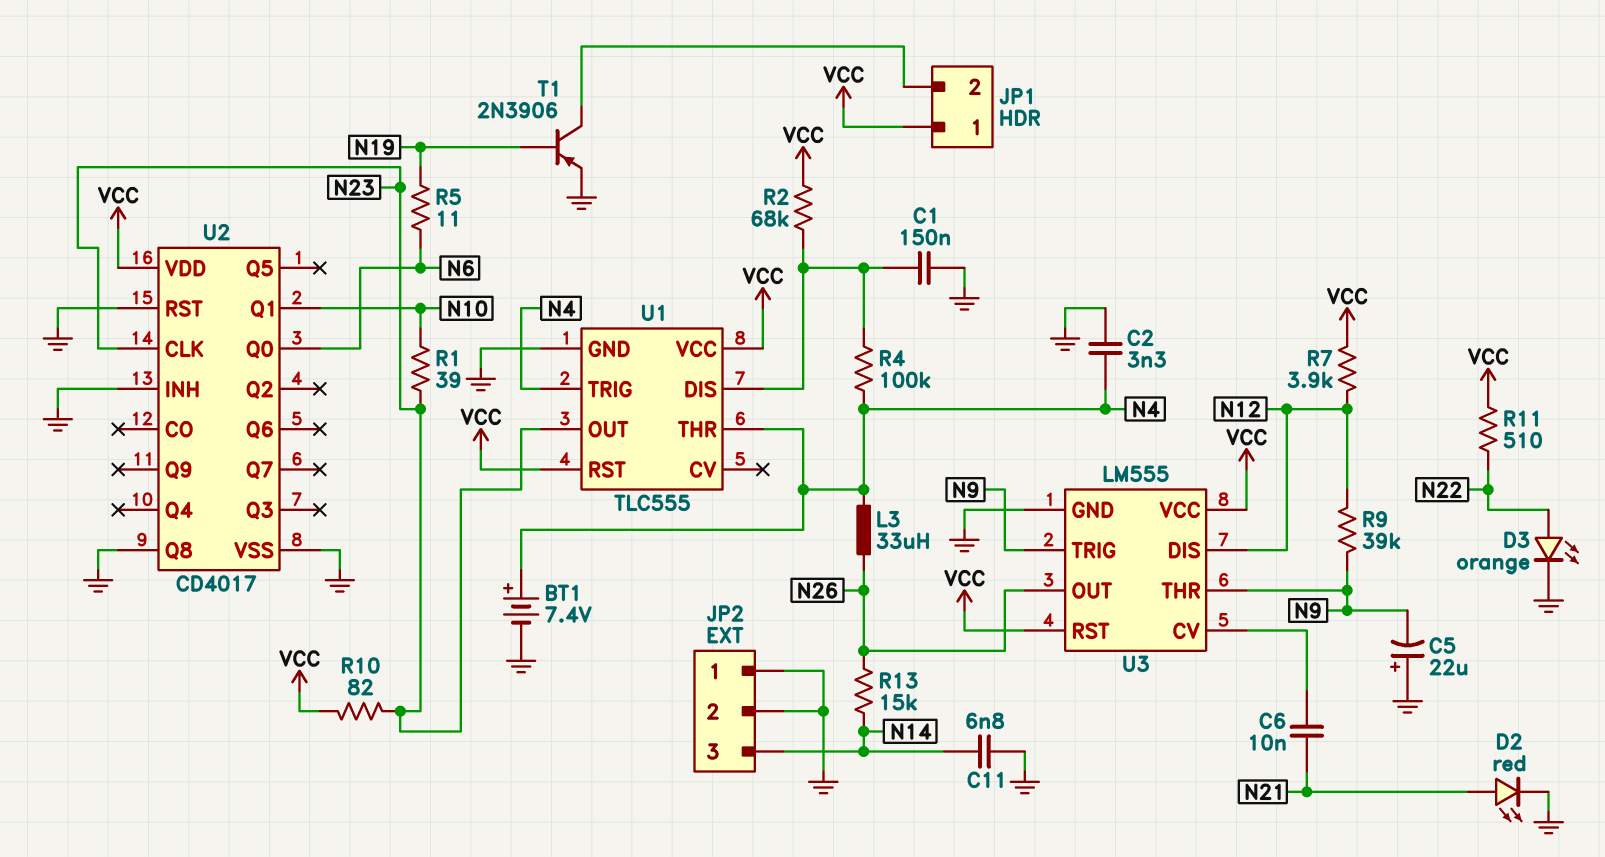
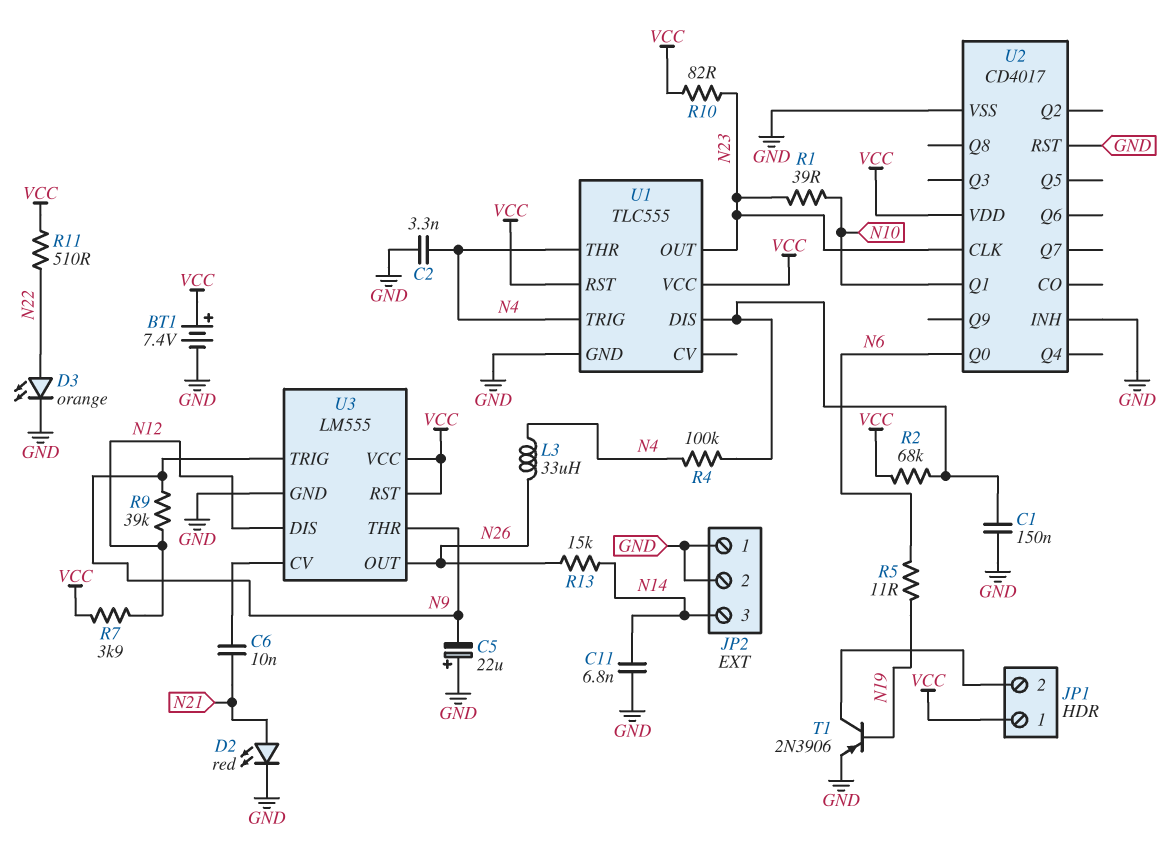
BT1: 7.4V (plus N4, minus GND) -> 7.4V (plus VCC, minus GND)
U2 pin Q8: GND -> none

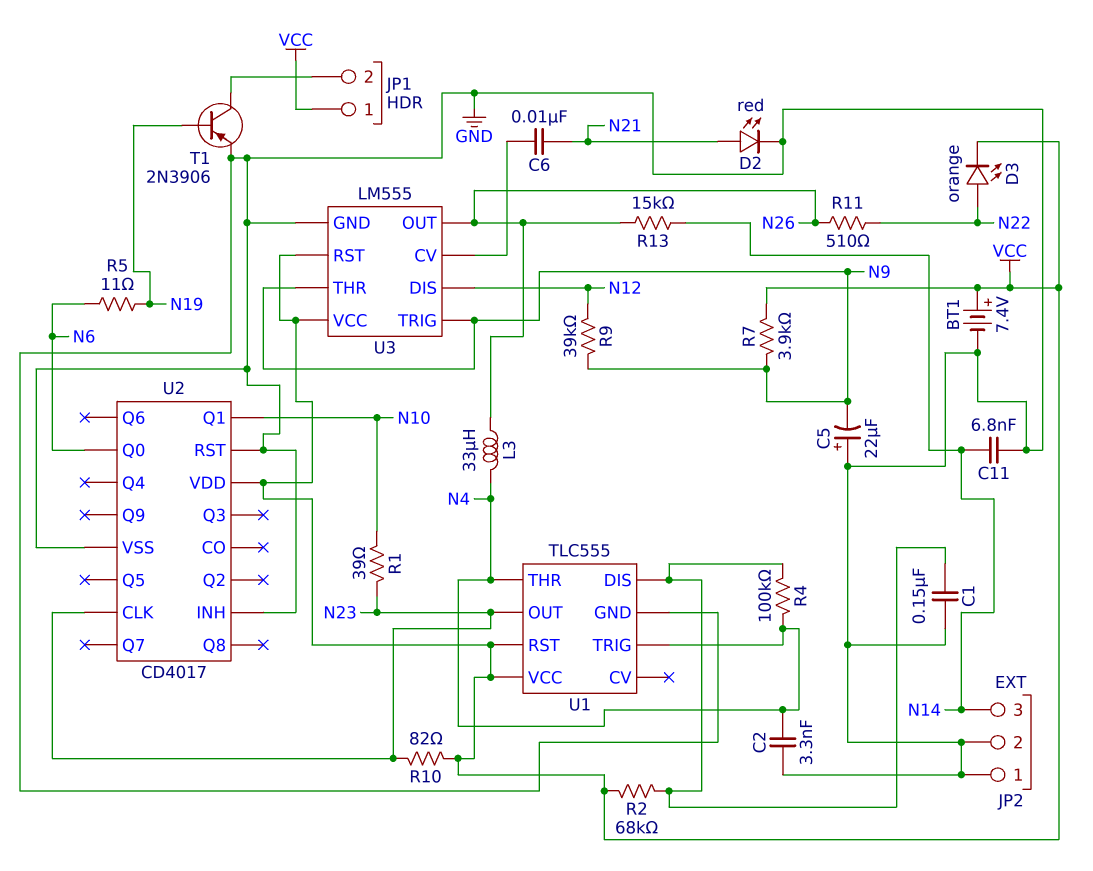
D3: LED orange (A N22, K GND) -> LED orange (A N22, K VCC)
R7: 3.9k (N12, VCC) -> 3.9k (N9, VCC)
R11: 510 (N22, VCC) -> 510 (N22, N26)

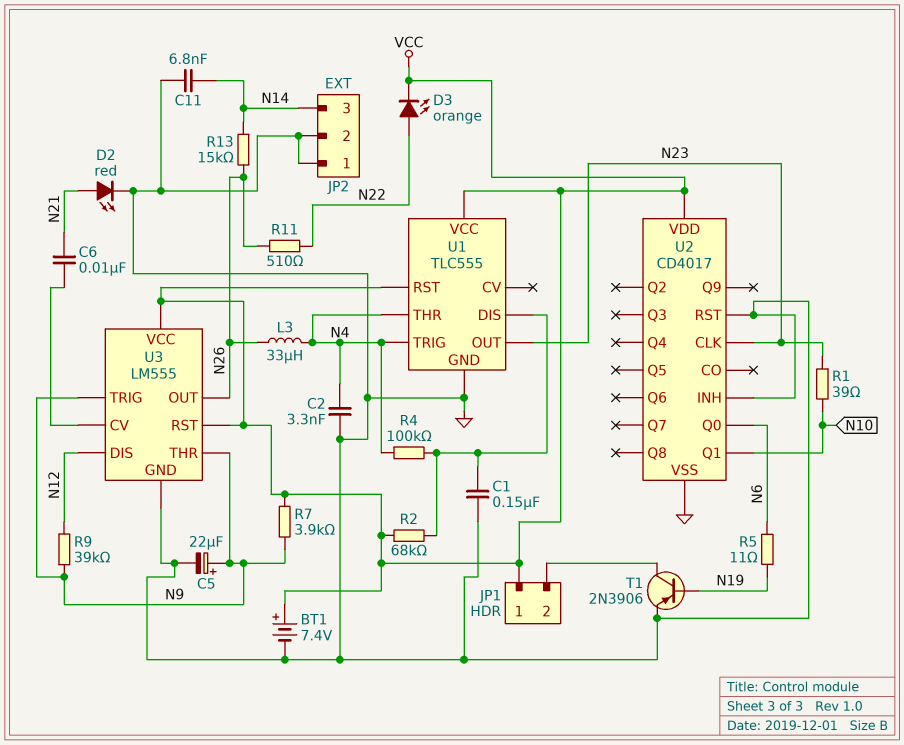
C5: 22uF (plus GND, minus N9) -> 22uF (plus N9, minus GND)
R10: 82 (N23, VCC) -> none

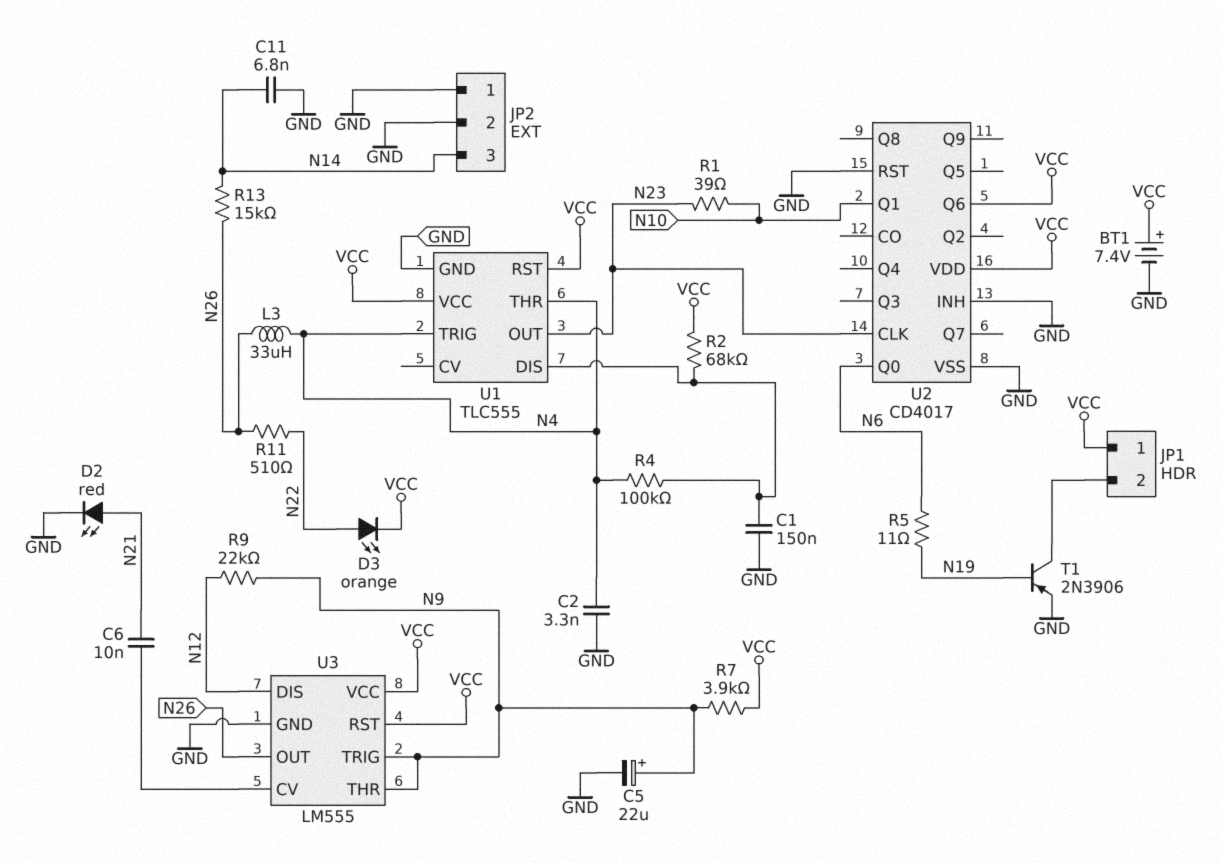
R9: 39k (N9, N12) -> 22k (N9, N12)
U2 pin Q6: none -> VCC

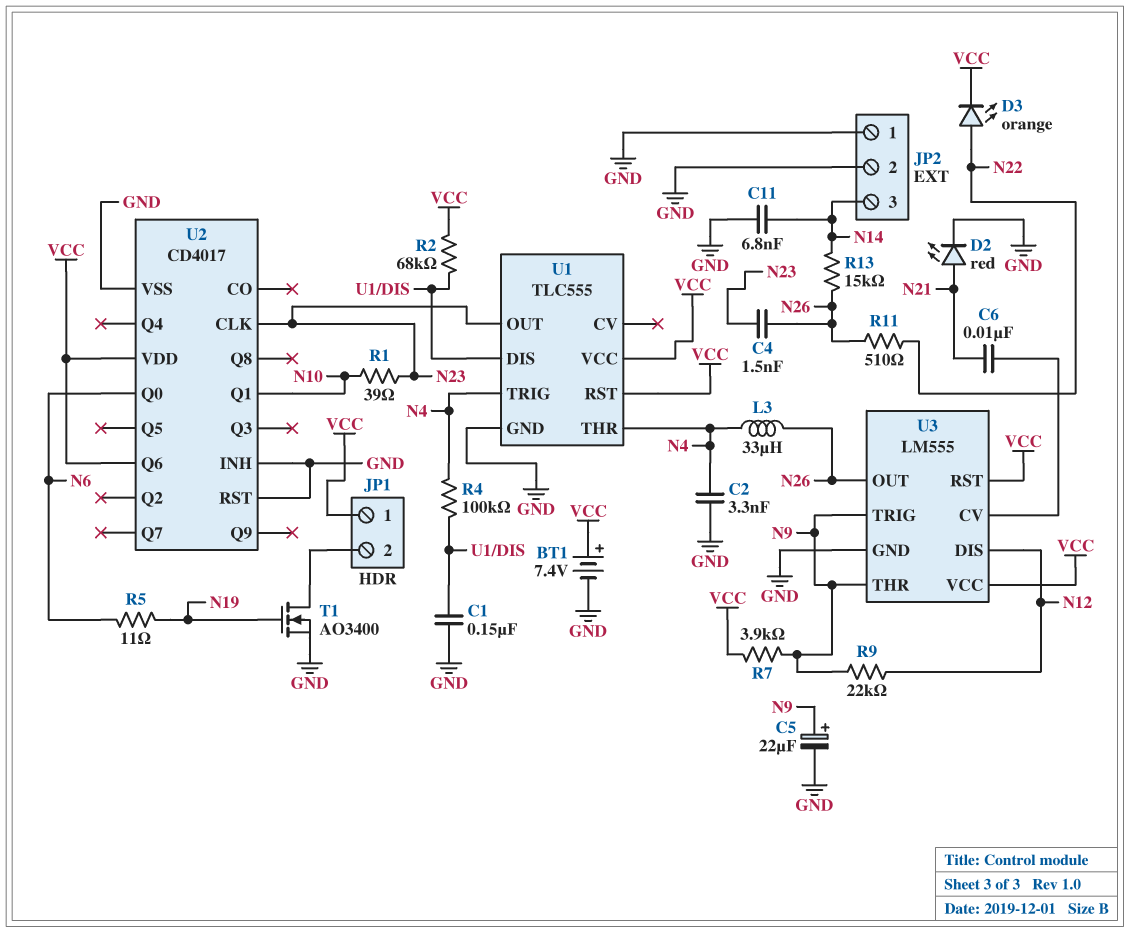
C4: none -> 1.5nF (N23, N26)
T1: PNP 2N3906 (B N19, C JP1/2, E GND) -> NMOS AO3400 (G N19, D JP1/2, S GND)

